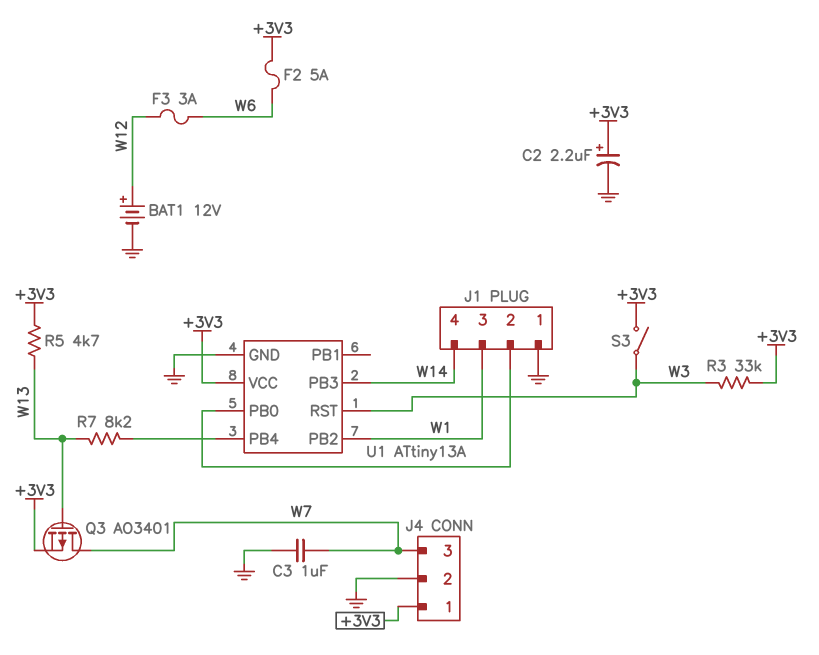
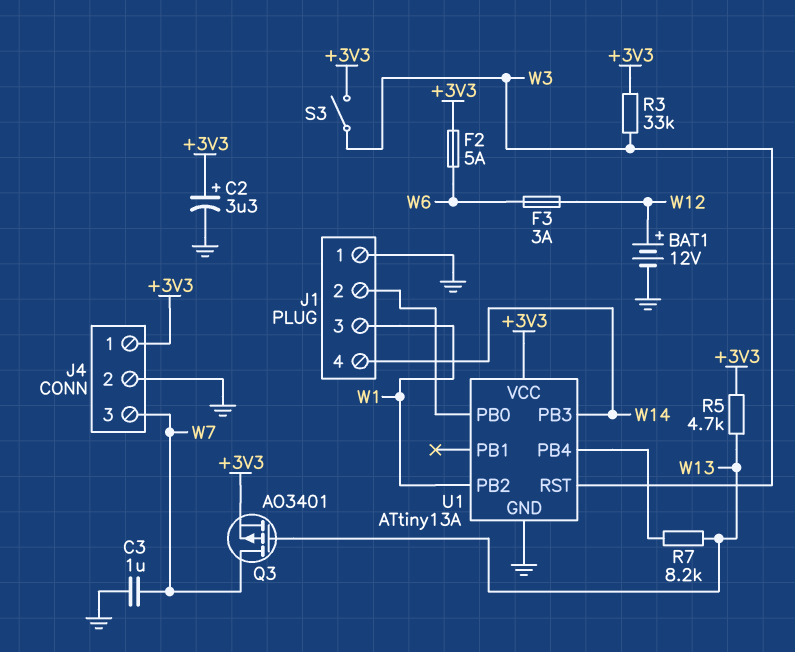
C2: 2.2uF (plus +3V3, minus GND) -> 3.3uF (plus +3V3, minus GND)

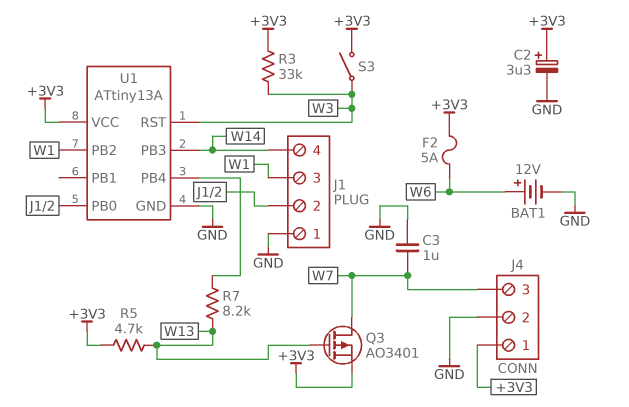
BAT1: 12V (plus W12, minus GND) -> 12V (plus W6, minus GND)
F3: 3A (W6, W12) -> none

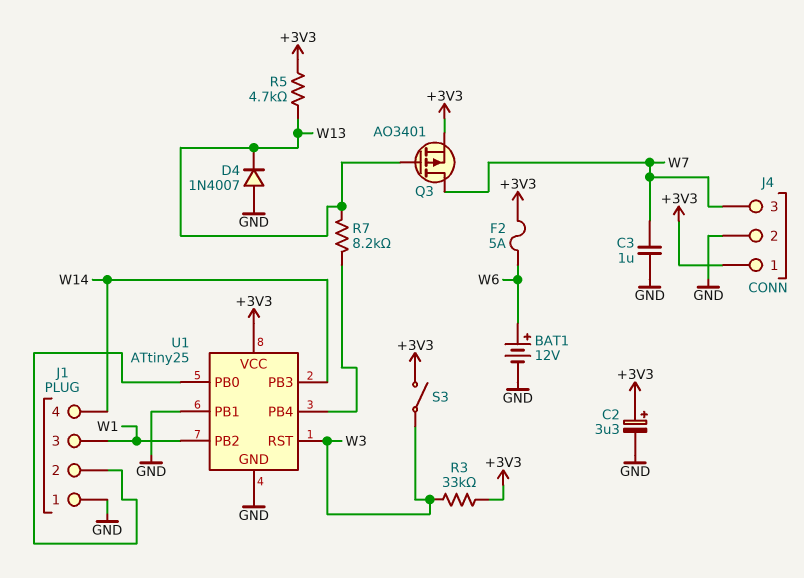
D4: none -> diode 1N4007 (A GND, K W13)
U1: ATtiny13A -> ATtiny25
U1 pin PB1: none -> GND

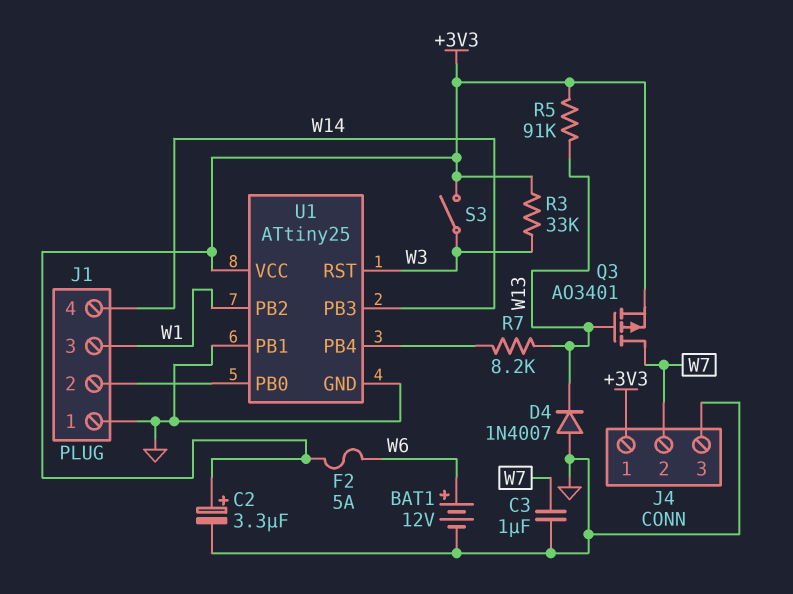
J4 pin 2: GND -> W7
J4 pin 3: W7 -> GND
R5: 4.7k (+3V3, W13) -> 91k (+3V3, W13)

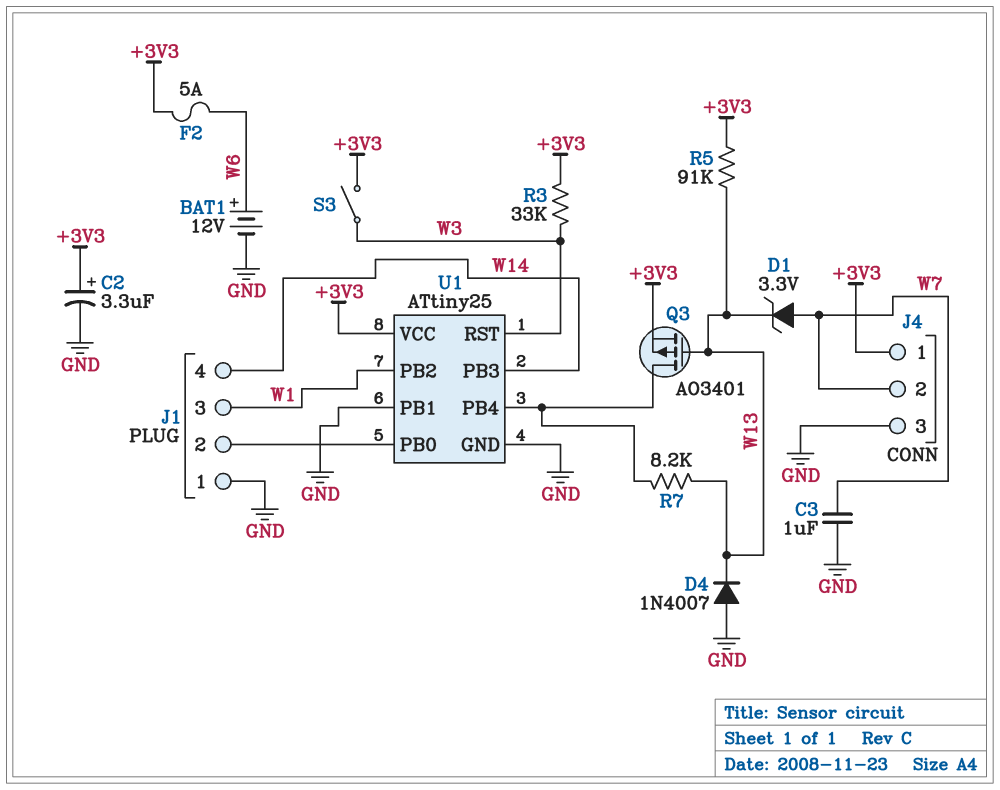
D1: none -> zener 3.3V (A W7, K W13)
Q3: PMOS AO3401 (G W13, D W7, S +3V3) -> PMOS AO3401 (G W13, D U1/PB4, S +3V3)

